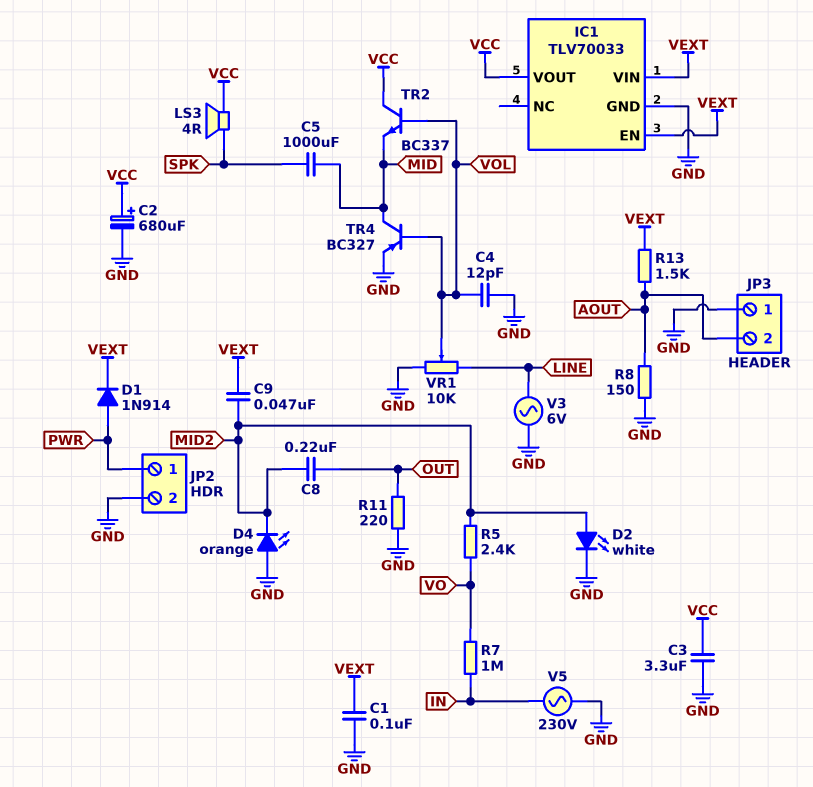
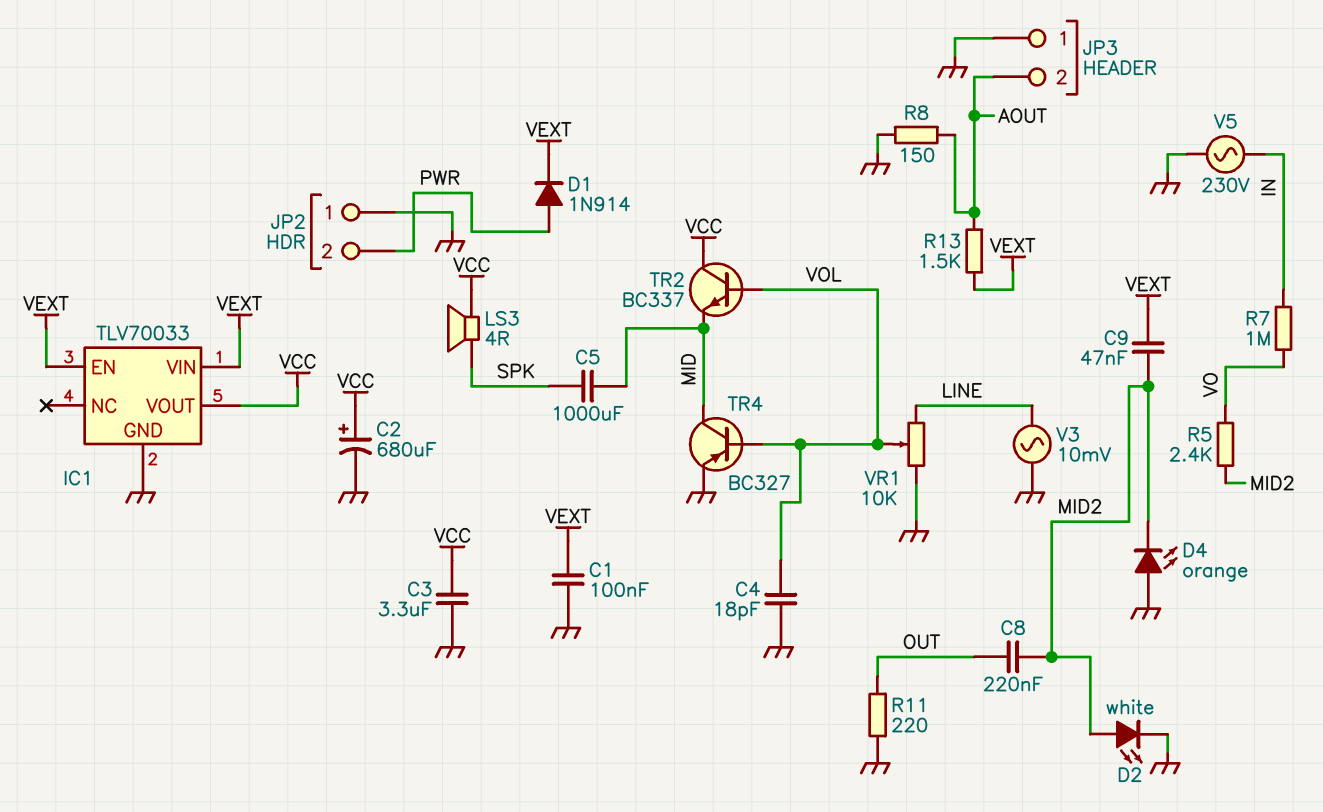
C4: 12pF (GND, VOL) -> 18pF (GND, VOL)
JP2 pin 1: PWR -> GND
JP2 pin 2: GND -> PWR
V3: AC 6V (GND, LINE) -> AC 10mV (GND, LINE)

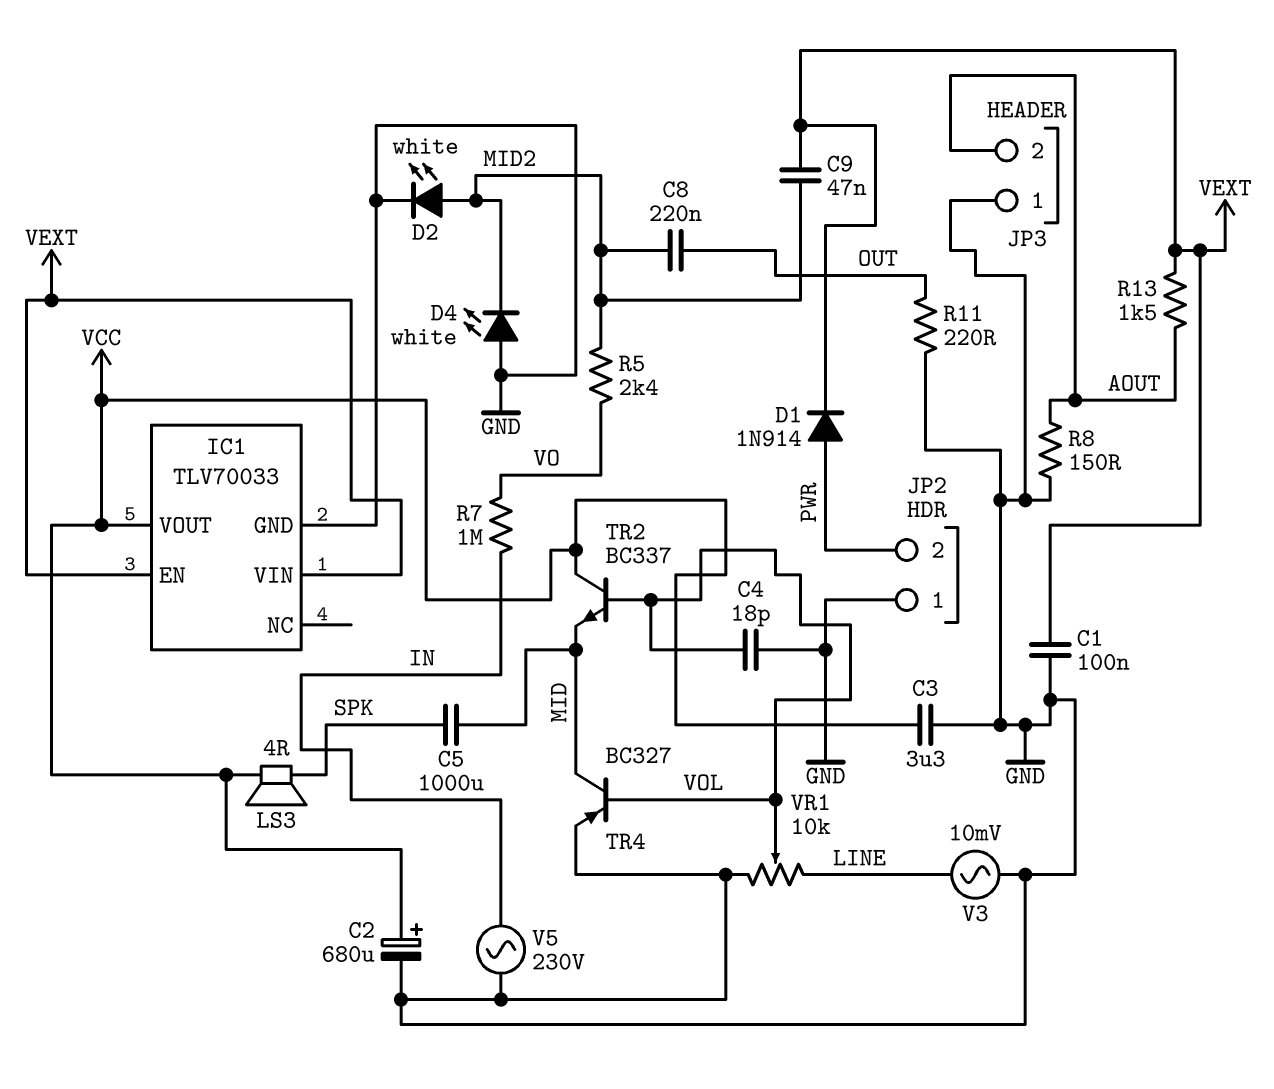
D4: LED orange (A GND, K MID2) -> LED white (A GND, K MID2)

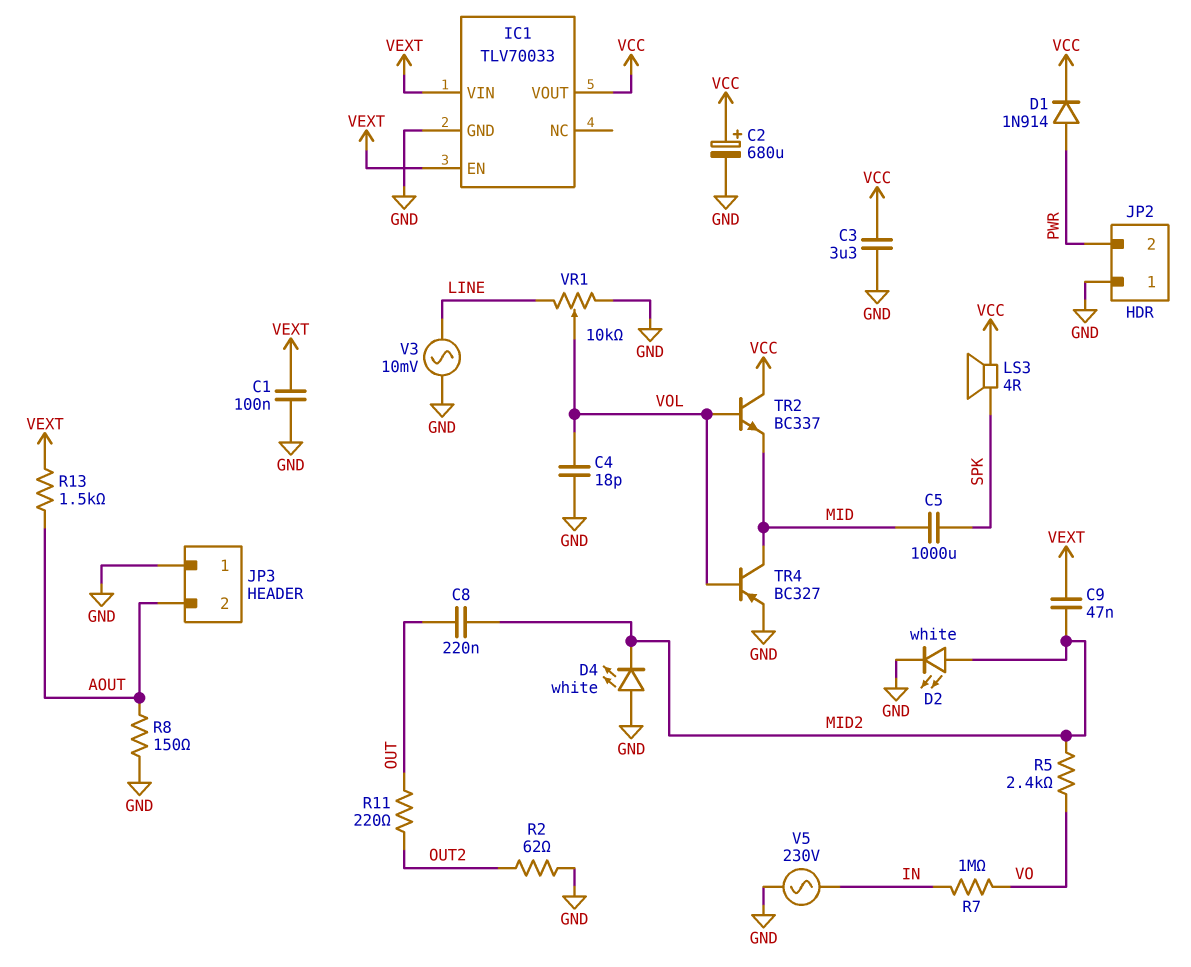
D1: diode 1N914 (A PWR, K VEXT) -> diode 1N914 (A PWR, K VCC)
R2: none -> 62 (GND, OUT2)
R11: 220 (GND, OUT) -> 220 (OUT, OUT2)

